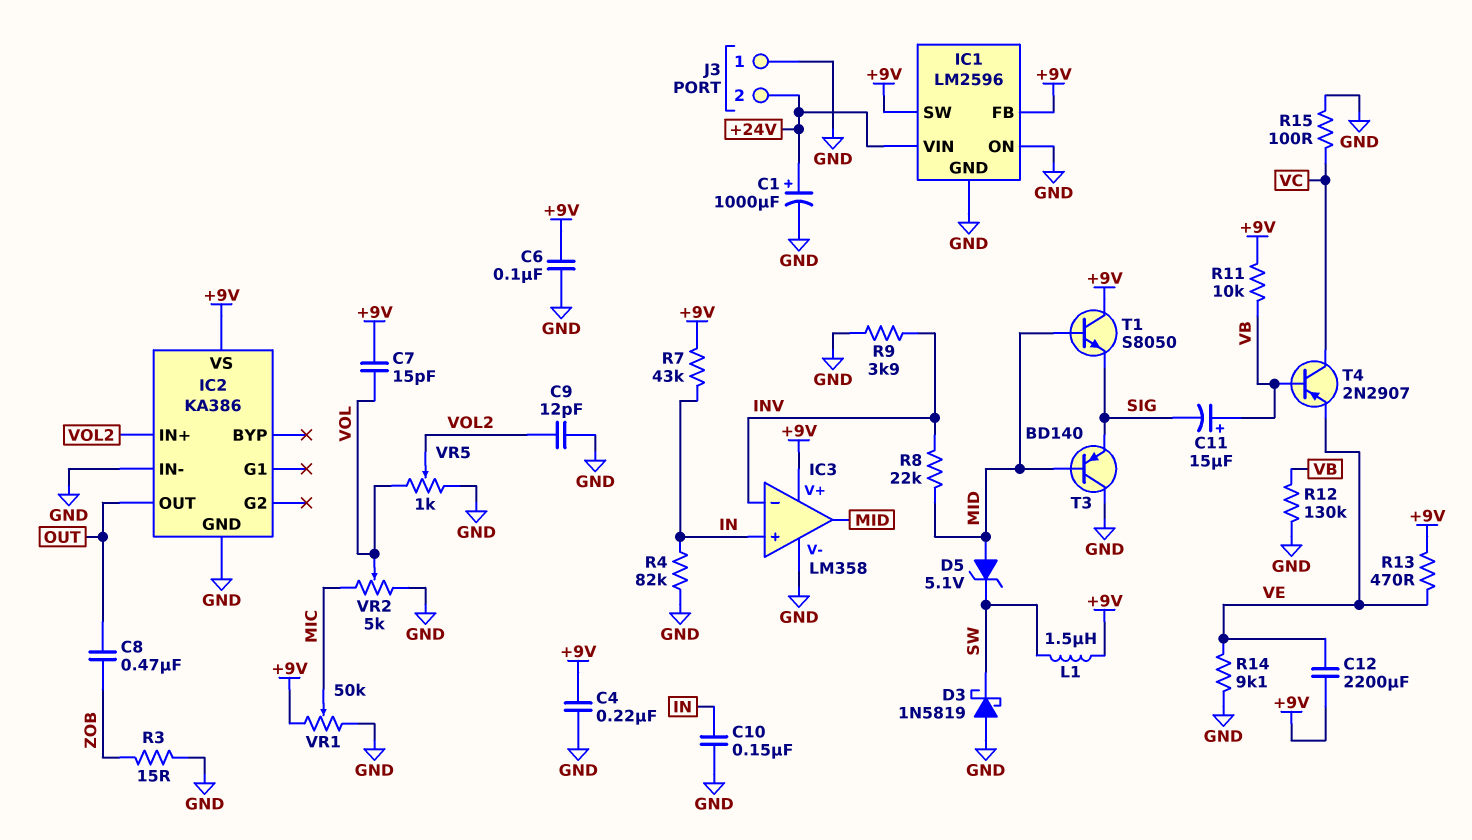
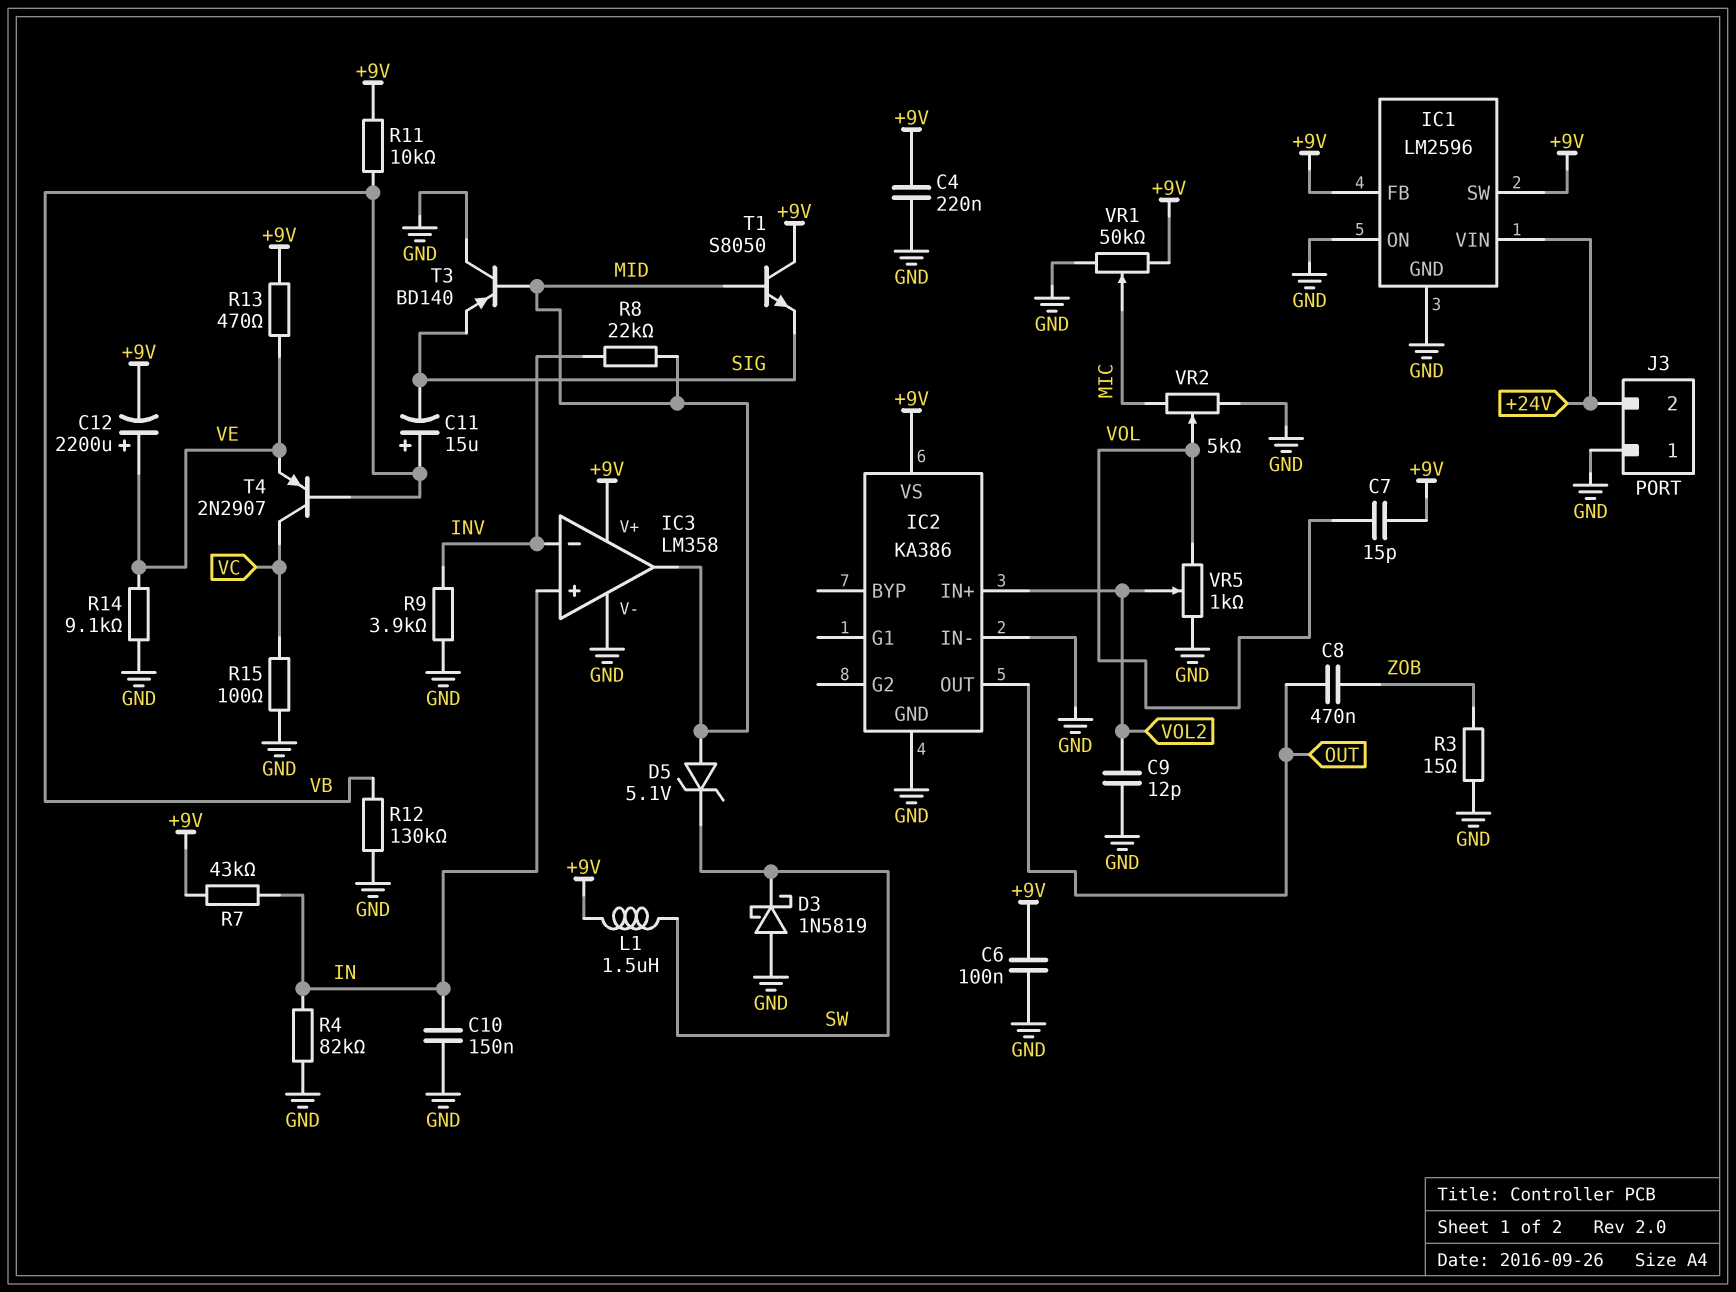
C1: 1000uF (plus +24V, minus GND) -> none
C12: 2200uF (+9V, VE) -> 2200uF (plus VE, minus +9V)

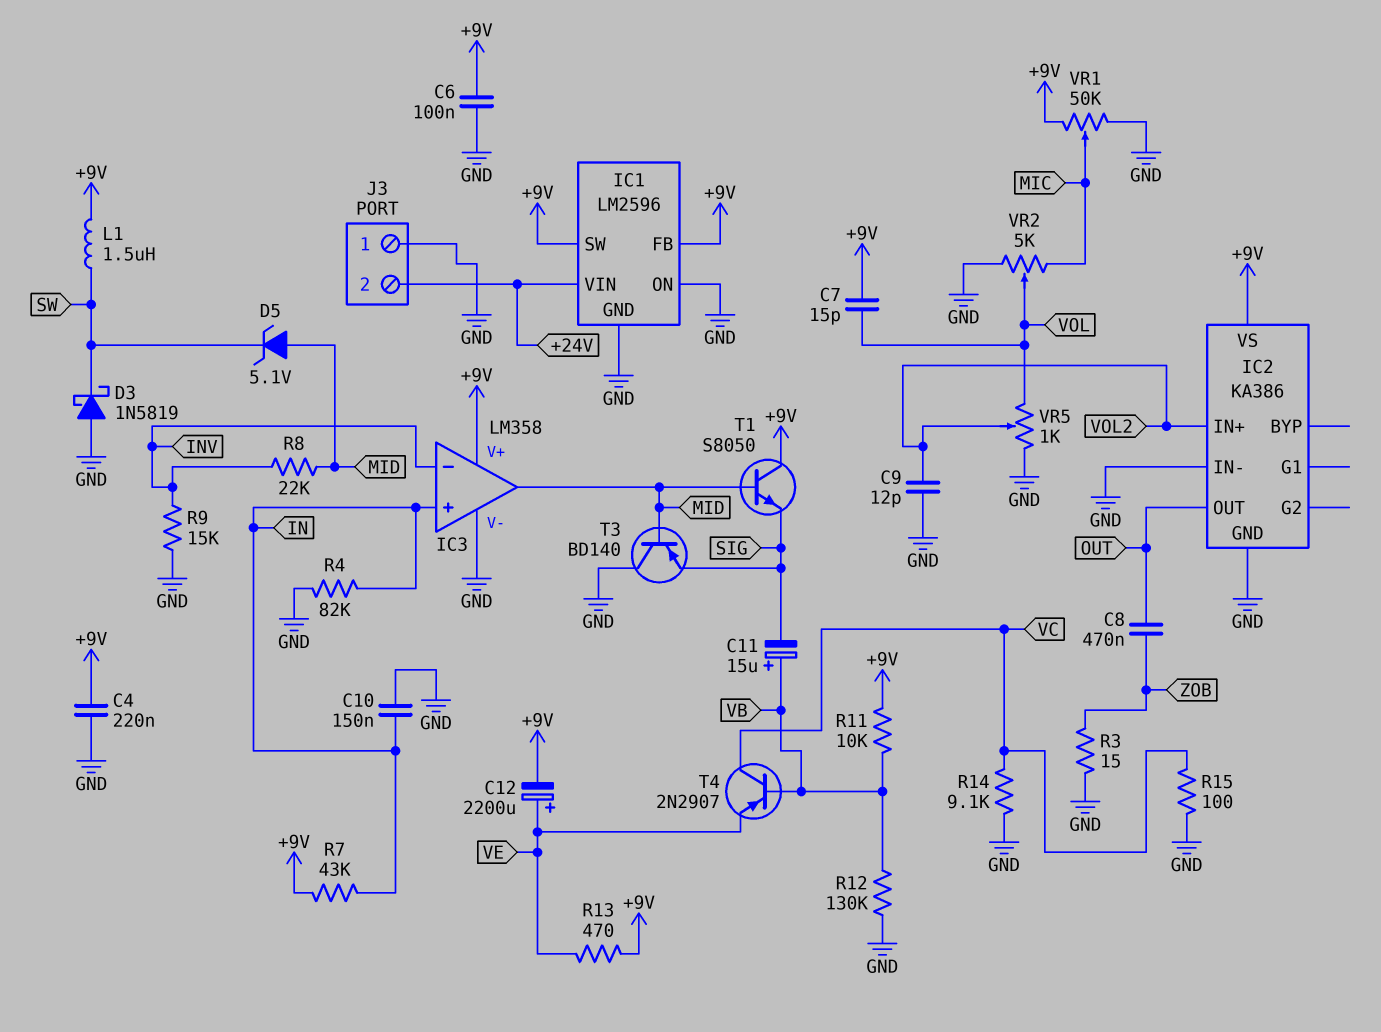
R9: 3.9k (GND, INV) -> 15k (GND, INV)
R14: 9.1k (GND, VE) -> 9.1k (GND, VC)

